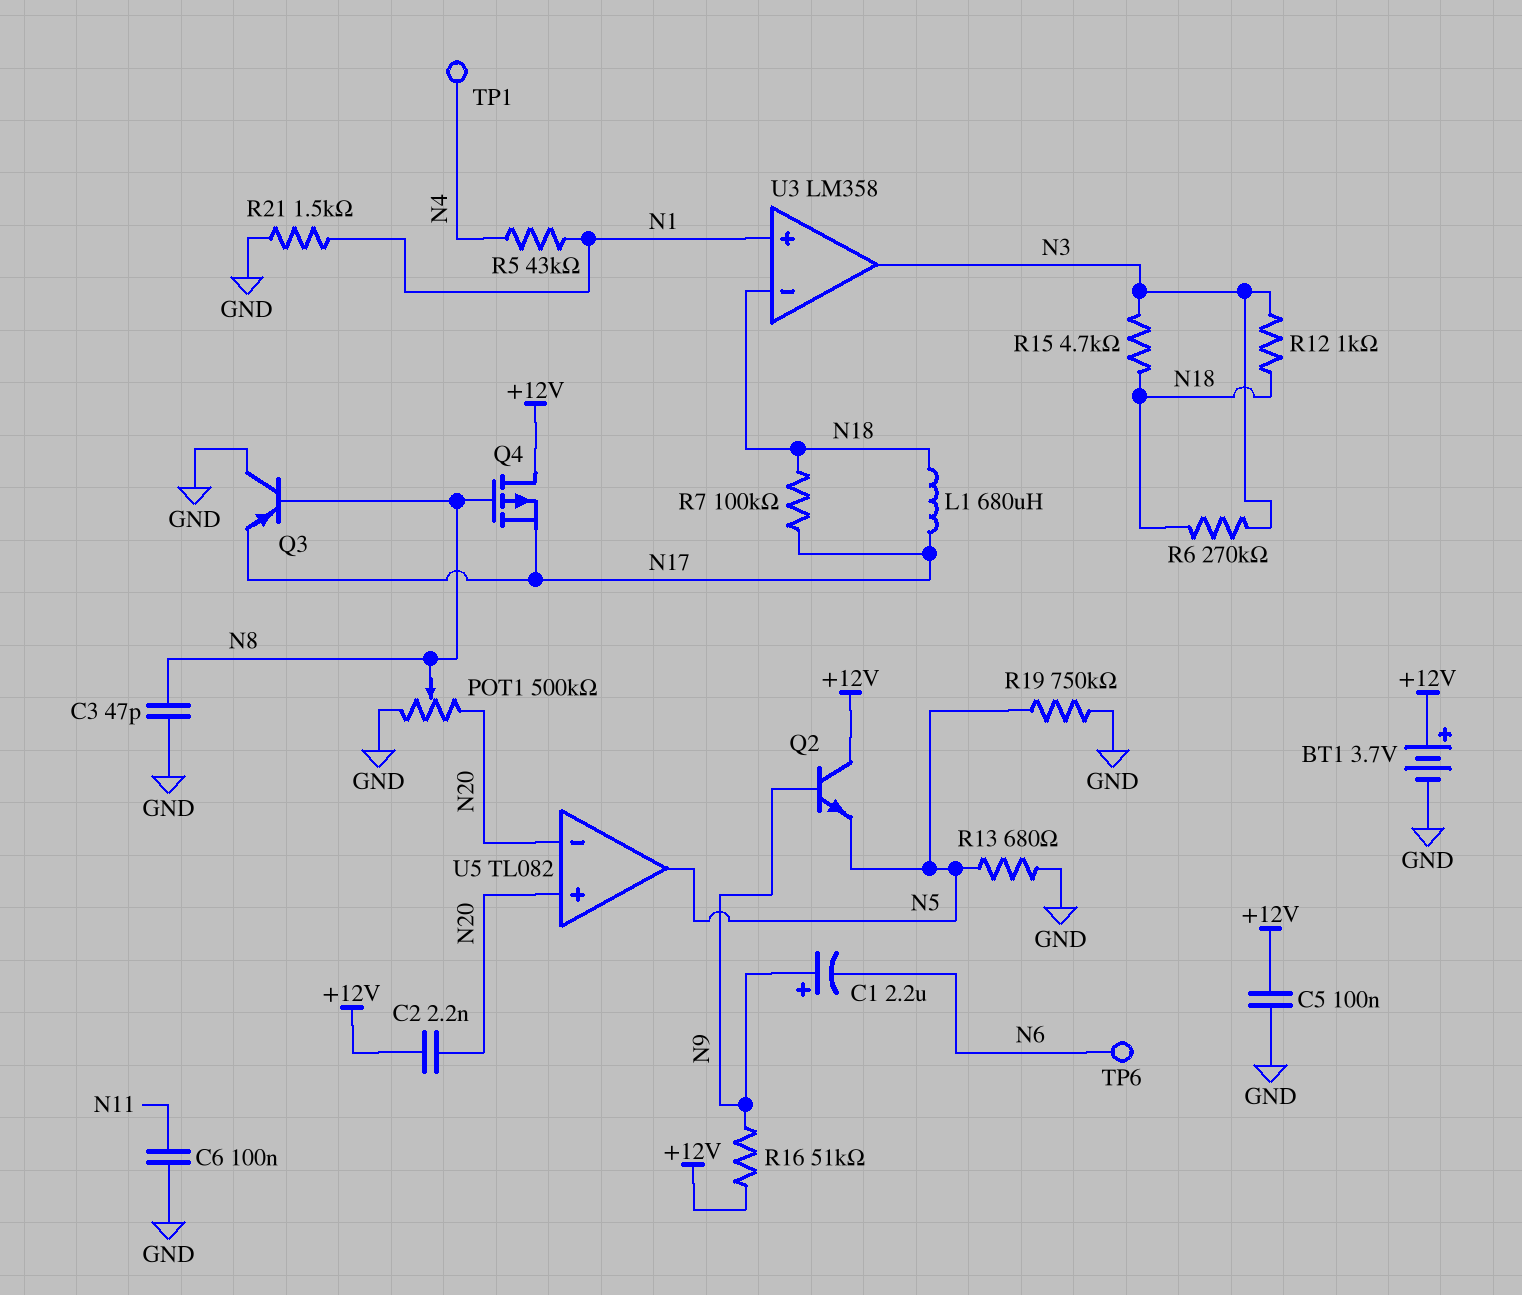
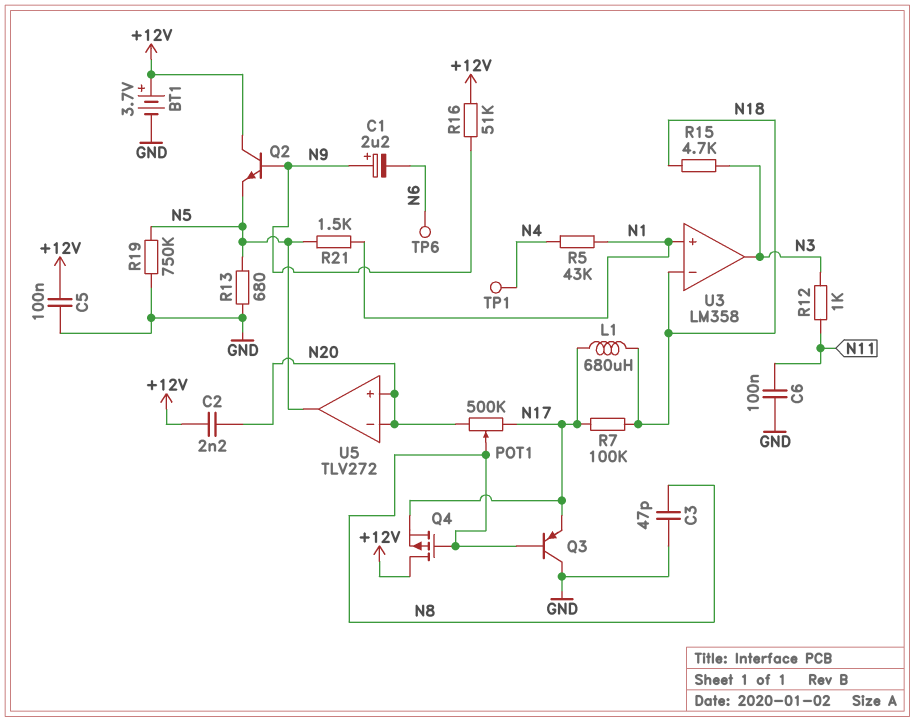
POT1: 500k (GND, N20, wiper N8) -> 500k (N17, N20, wiper N8)
R6: 270k (N3, N18) -> none
R12: 1k (N3, N18) -> 1k (N3, N11)
R21: 1.5k (GND, N1) -> 1.5k (N1, N5)
U5: TL082 -> TLV272

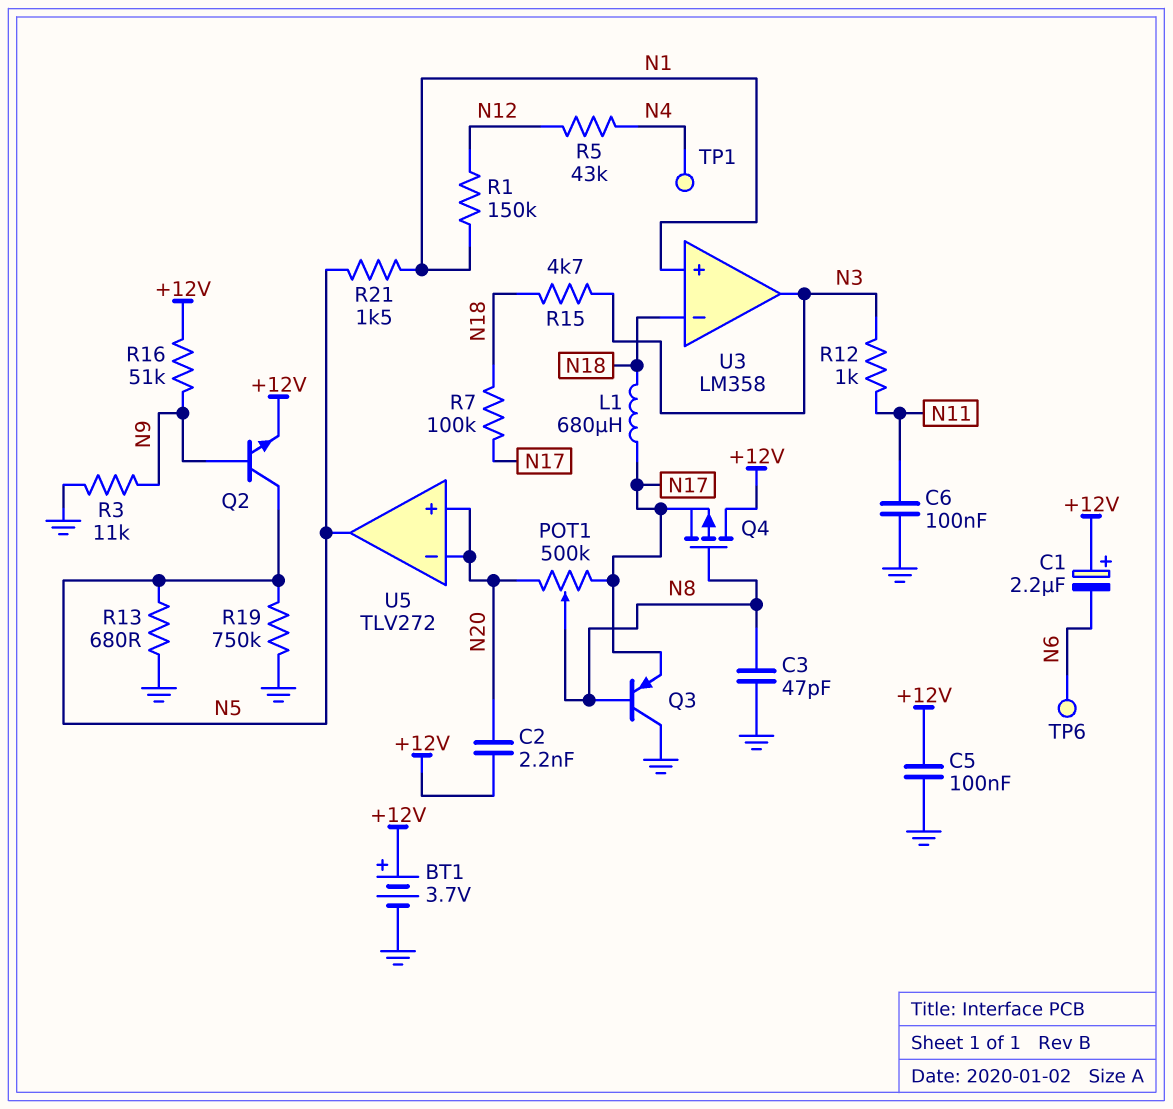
C1: 2.2uF (plus N9, minus N6) -> 2.2uF (plus +12V, minus N6)
Q2: NPN (B N9, C +12V, E N5) -> NPN (B N9, C N5, E +12V)
R1: none -> 150k (N1, N12)
R3: none -> 11k (GND, N9)
R5: 43k (N1, N4) -> 43k (N4, N12)

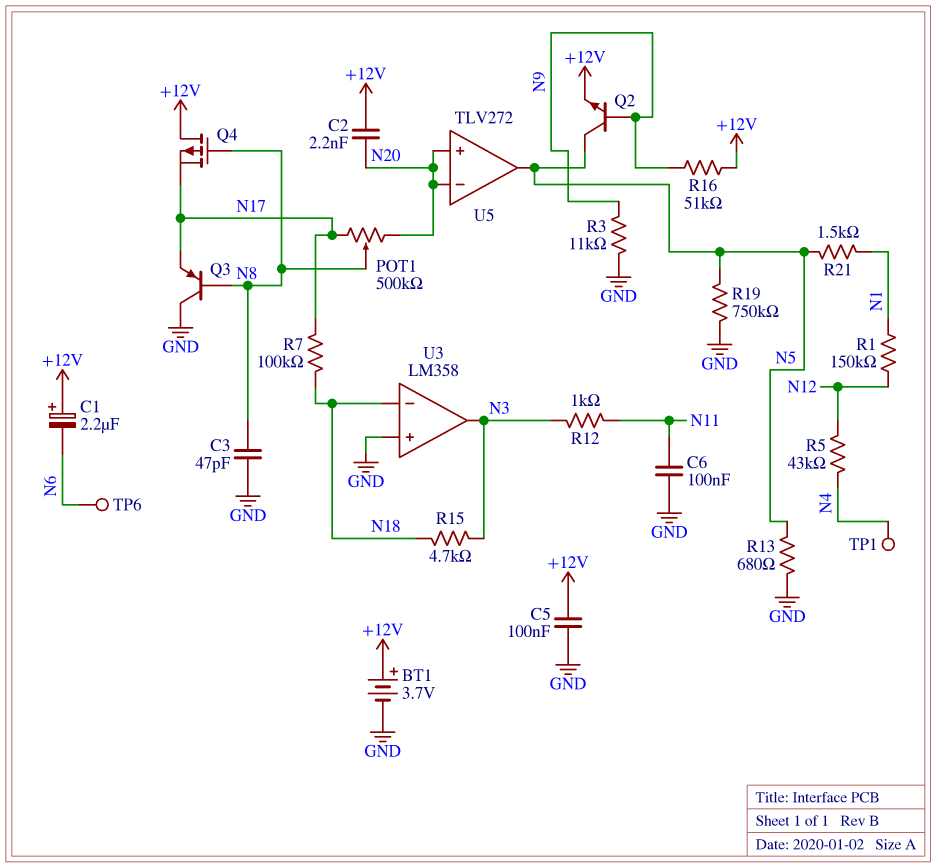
L1: 680uH (N17, N18) -> none
U3 pin in+: N1 -> GND

